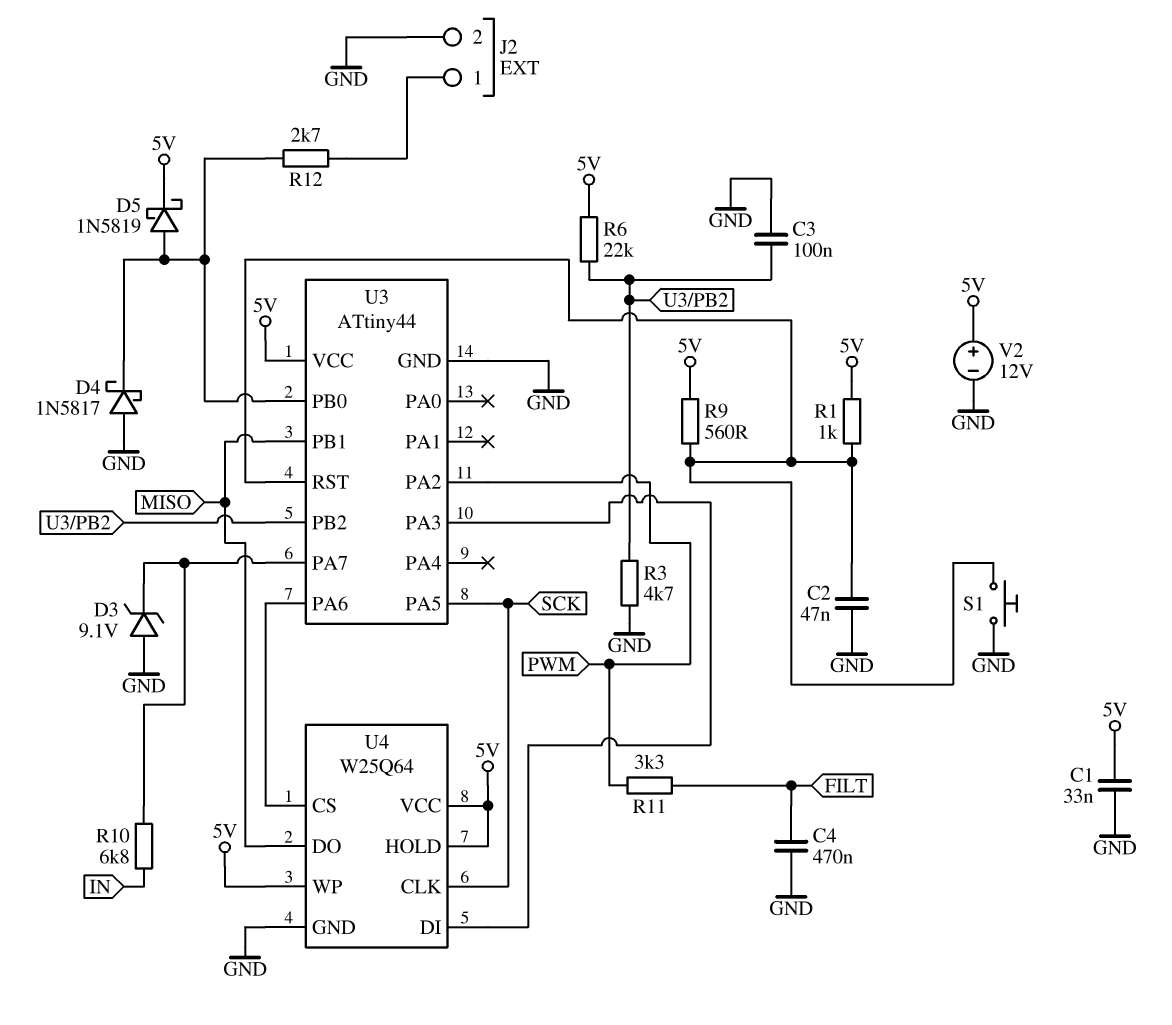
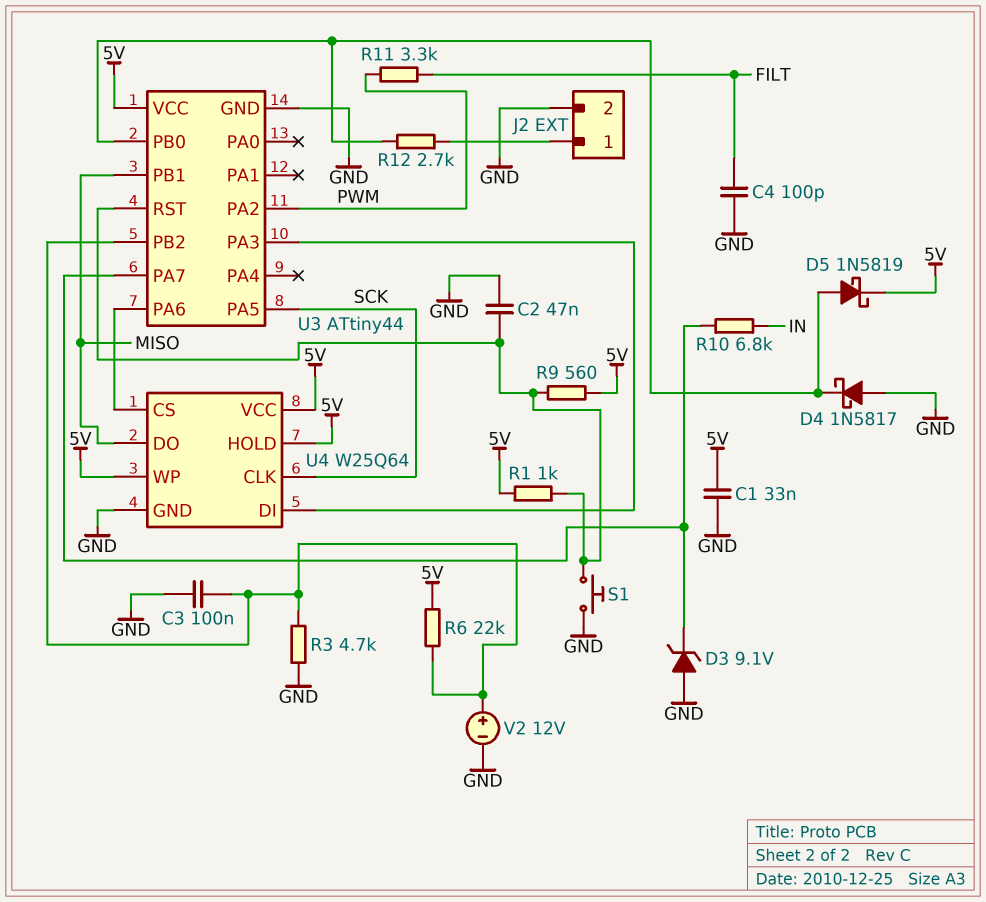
C4: 470nF (FILT, GND) -> 100pF (FILT, GND)
V2: 12V (plus 5V, minus GND) -> 12V (plus U3/PB2, minus GND)

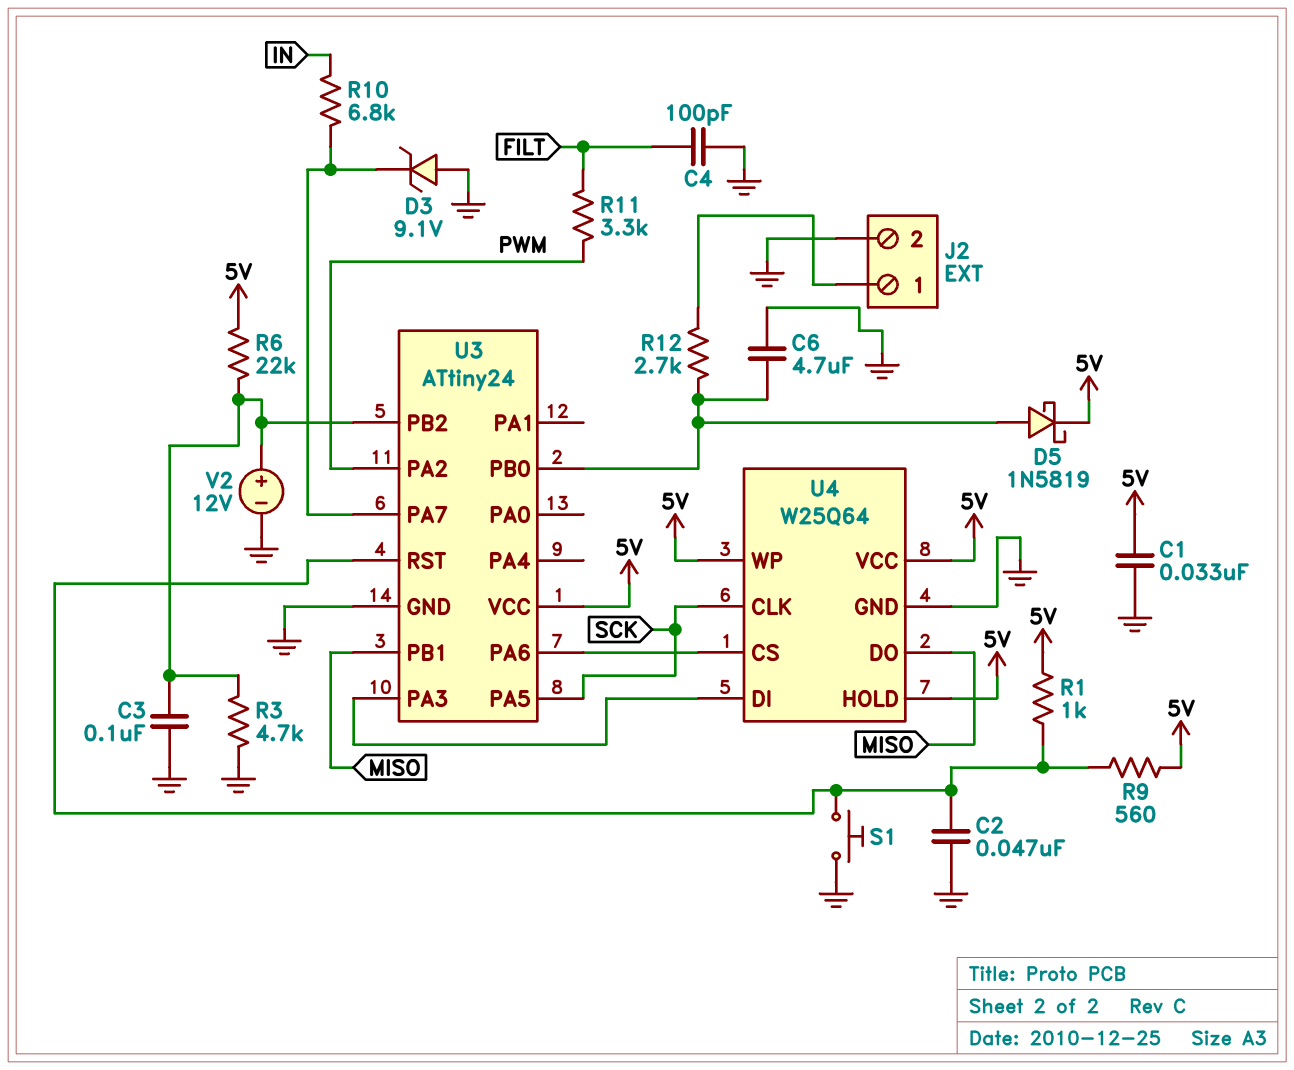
C6: none -> 4.7uF (GND, U3/PB0)
D4: schottky 1N5817 (A GND, K U3/PB0) -> none
U3: ATtiny44 -> ATtiny24

